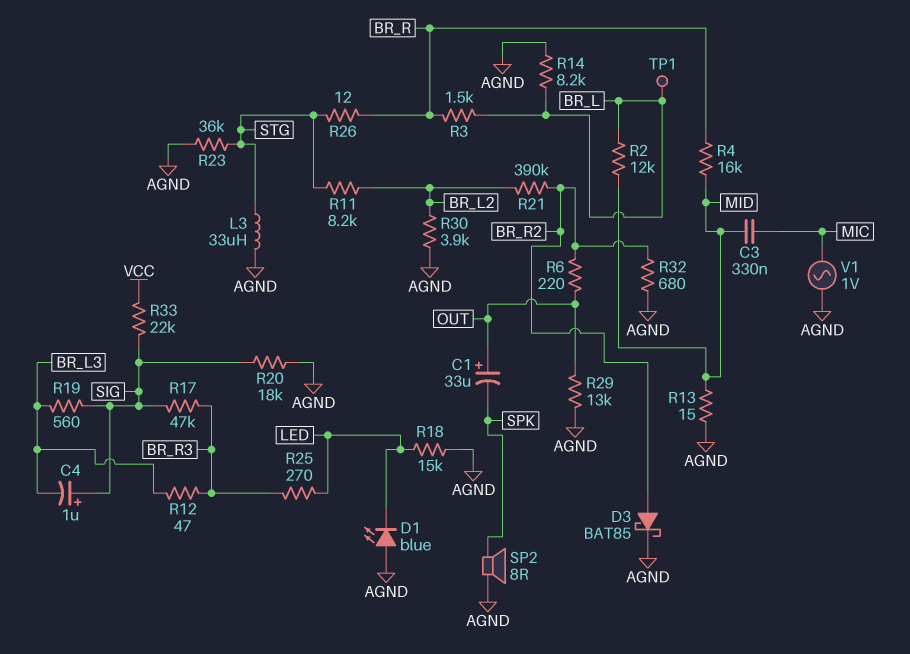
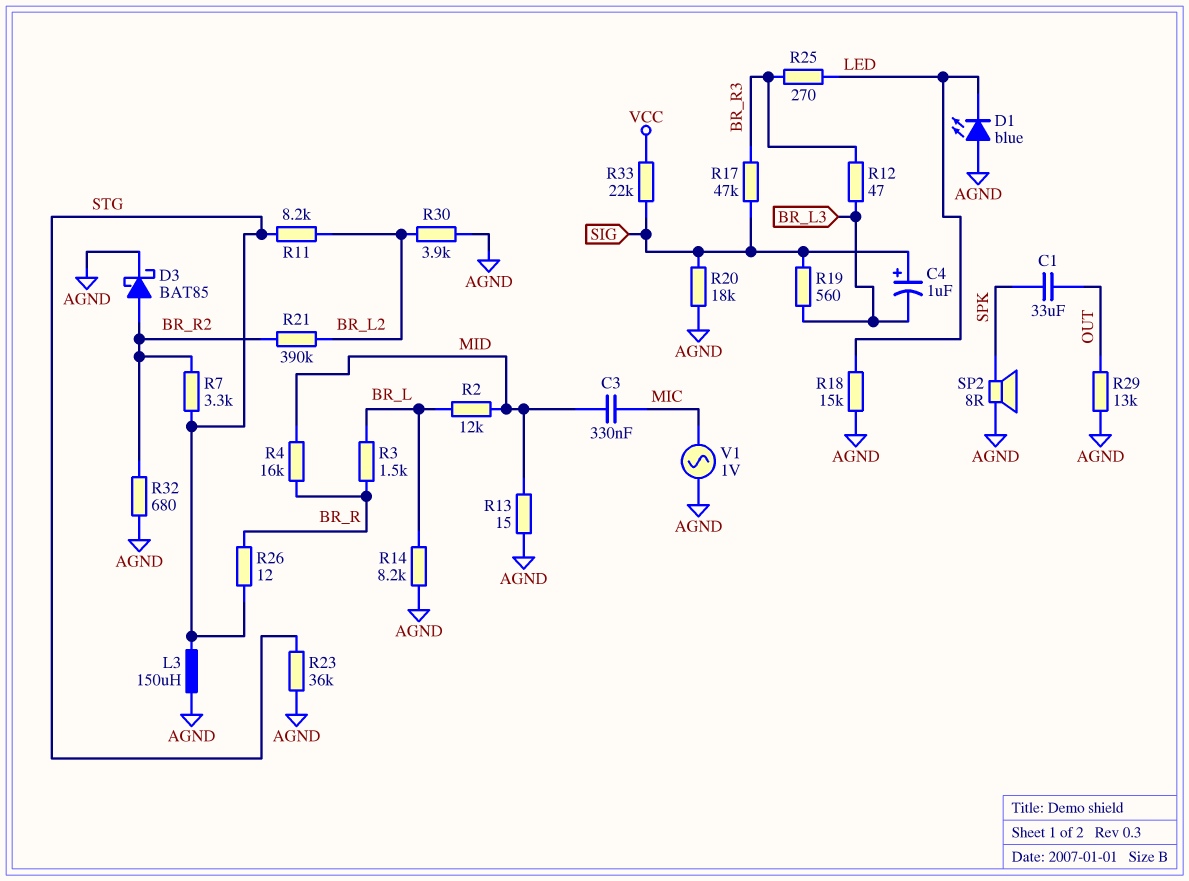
C1: 33uF (plus OUT, minus SPK) -> 33uF (OUT, SPK)
L3: 33uH (AGND, STG) -> 150uH (AGND, STG)
R6: 220 (BR_R2, OUT) -> none
R7: none -> 3.3k (BR_R2, STG)
TP1: test point (BR_L) -> none

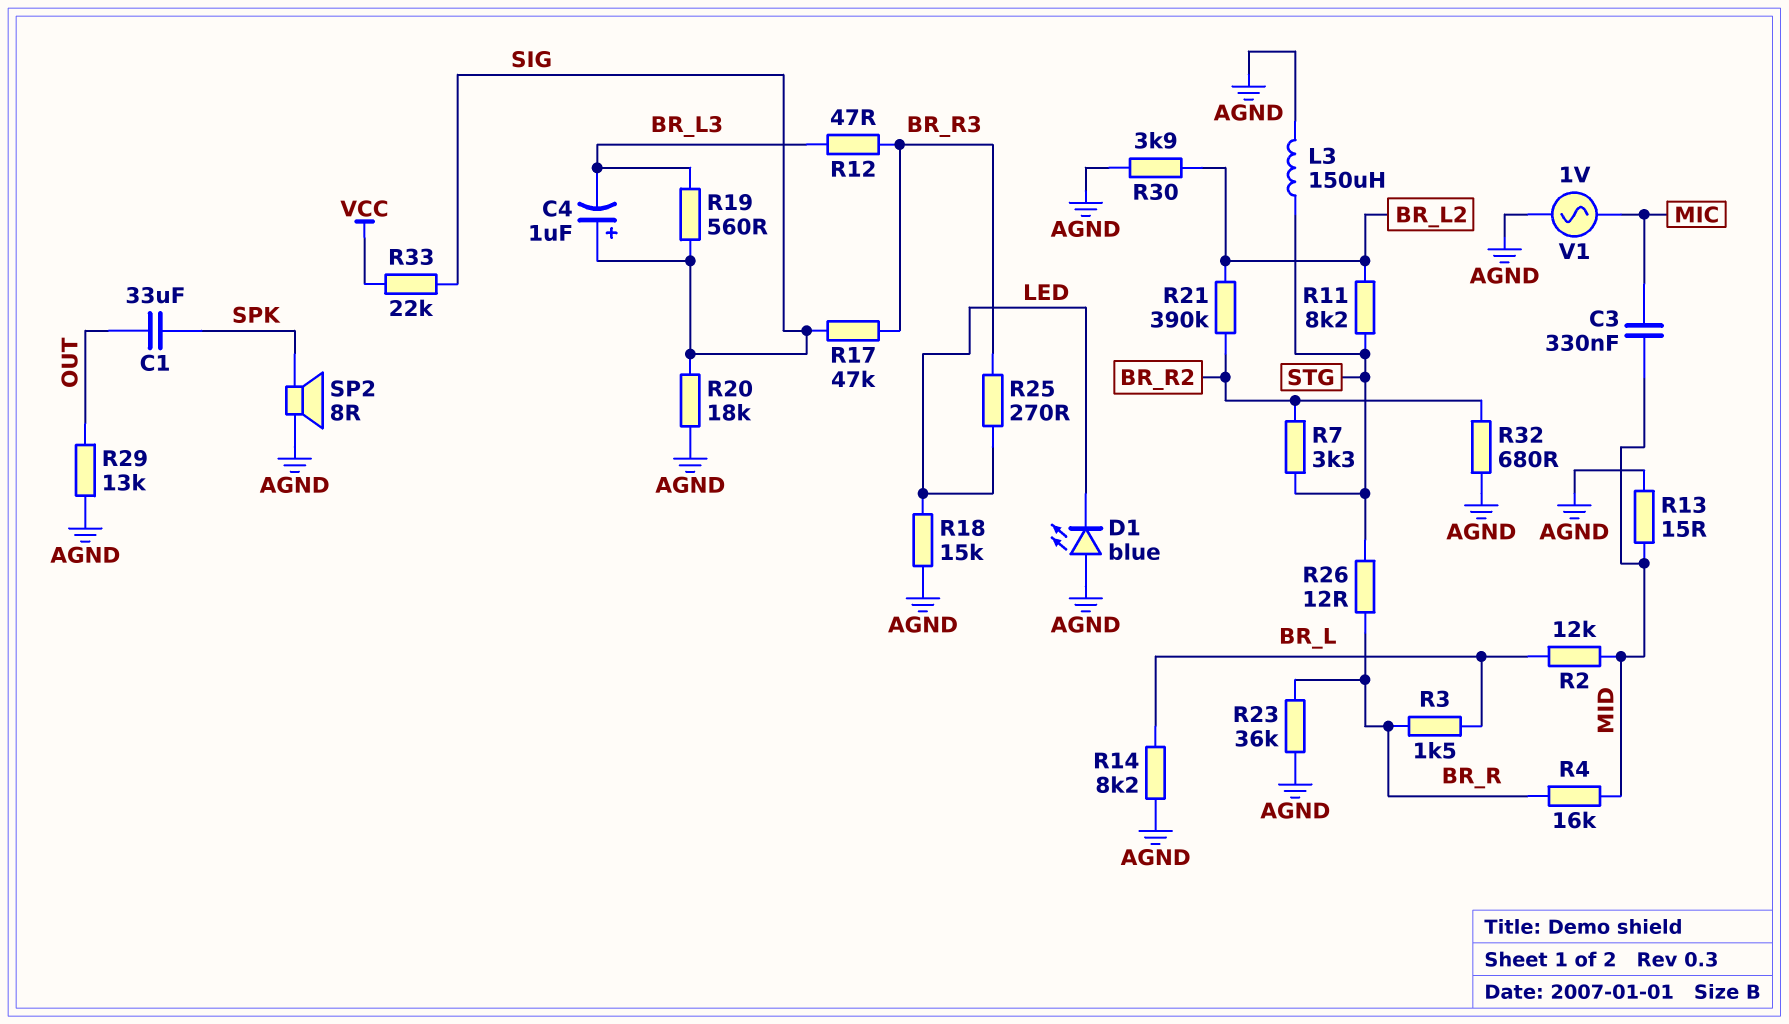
D3: schottky BAT85 (A BR_R2, K AGND) -> none
R23: 36k (AGND, STG) -> 36k (AGND, BR_R)

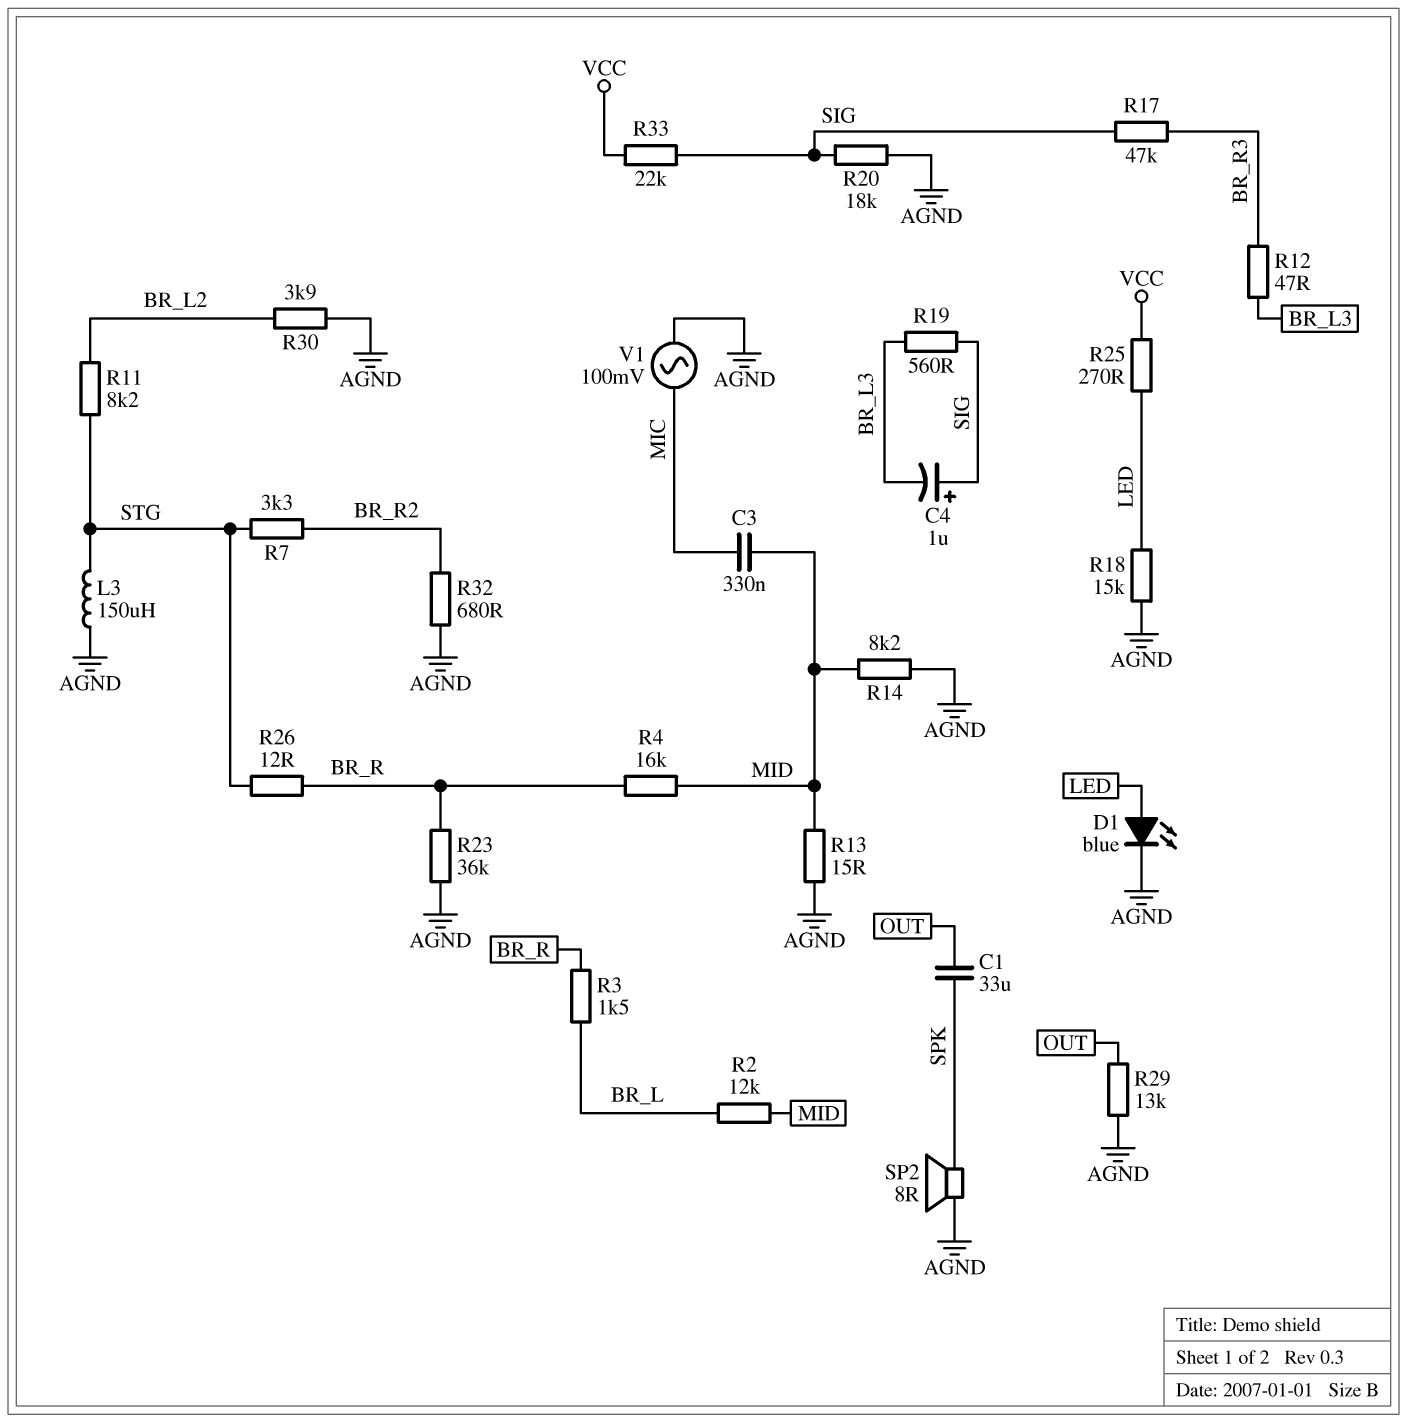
D1: LED blue (A AGND, K LED) -> LED blue (A LED, K AGND)
R14: 8.2k (AGND, BR_L) -> 8.2k (AGND, MID)
R21: 390k (BR_L2, BR_R2) -> none
R25: 270 (BR_R3, LED) -> 270 (LED, VCC)
V1: AC 1V (AGND, MIC) -> AC 100mV (AGND, MIC)

